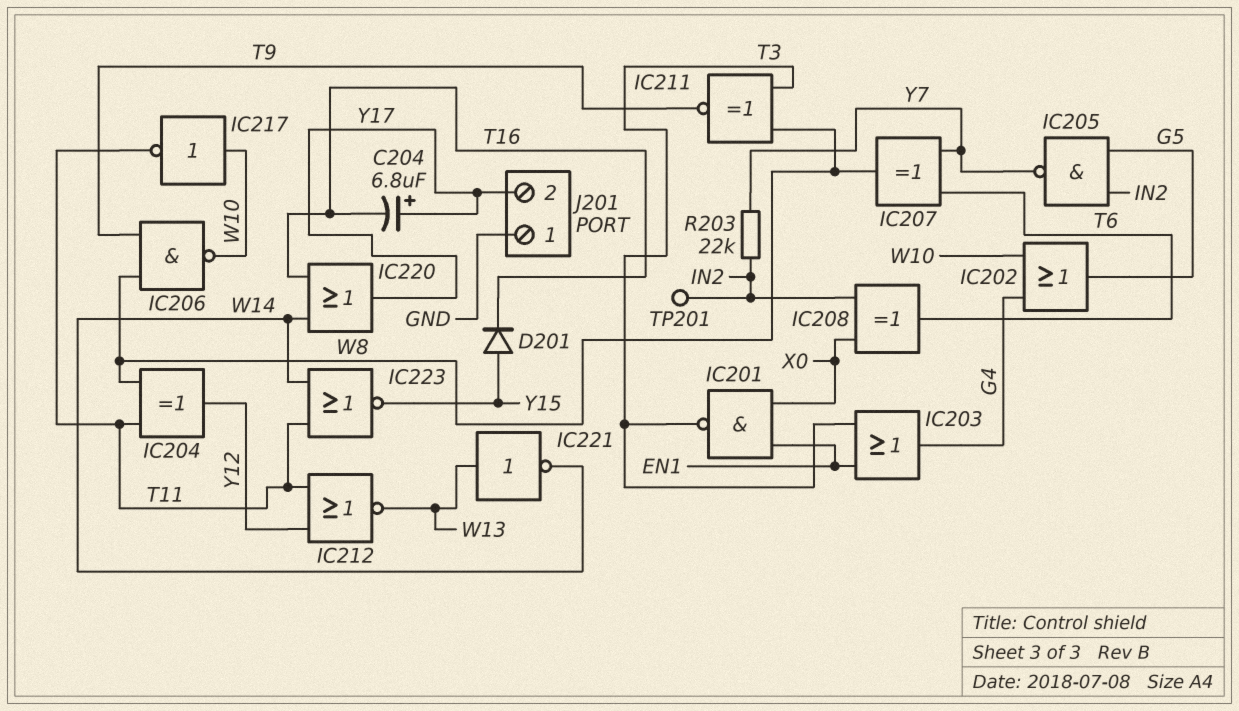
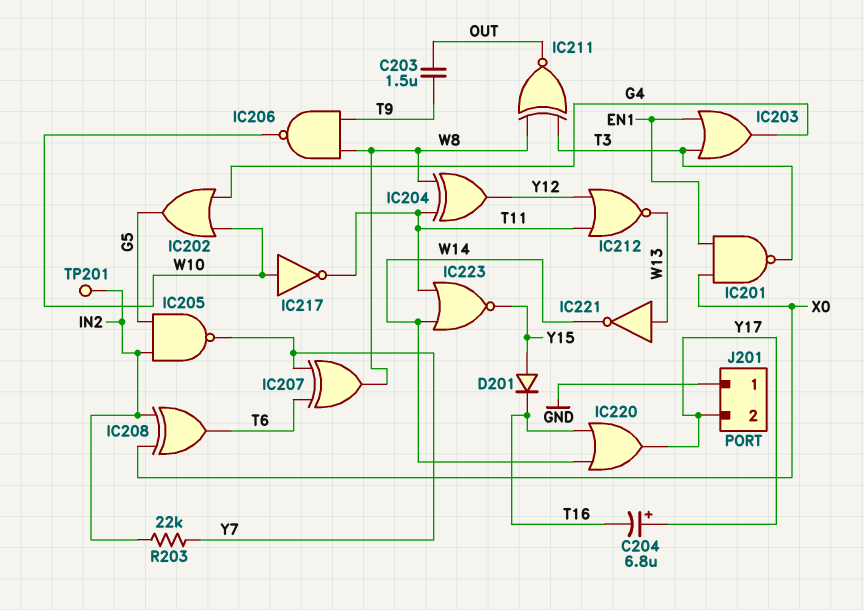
C203: none -> 1.5uF (OUT, T9)
IC211: XNOR (in T3, in W8, out T9) -> XNOR (in T3, in W8, out OUT)

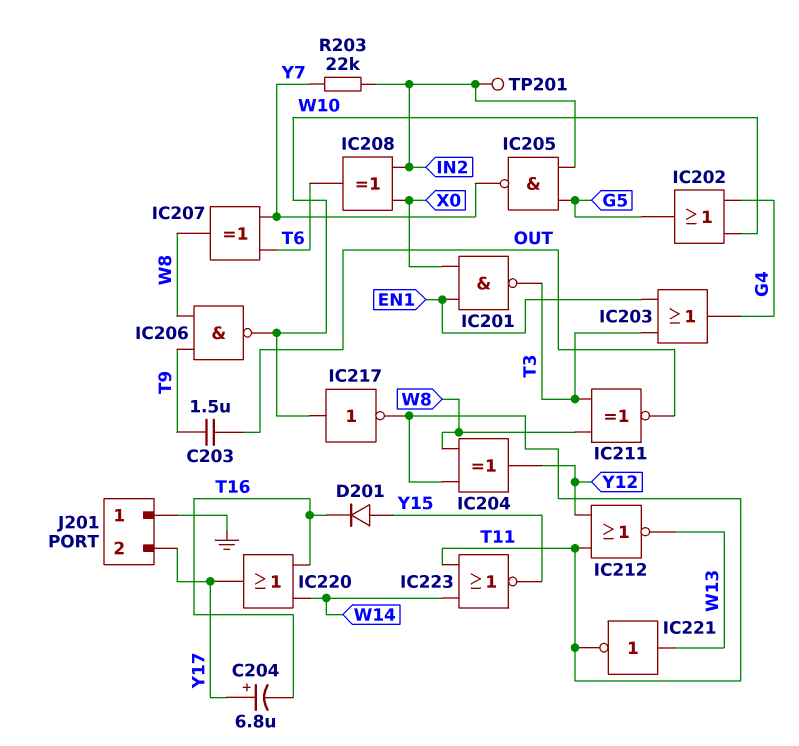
IC221: NOT (in W13, out W14) -> NOT (in W13, out T11)

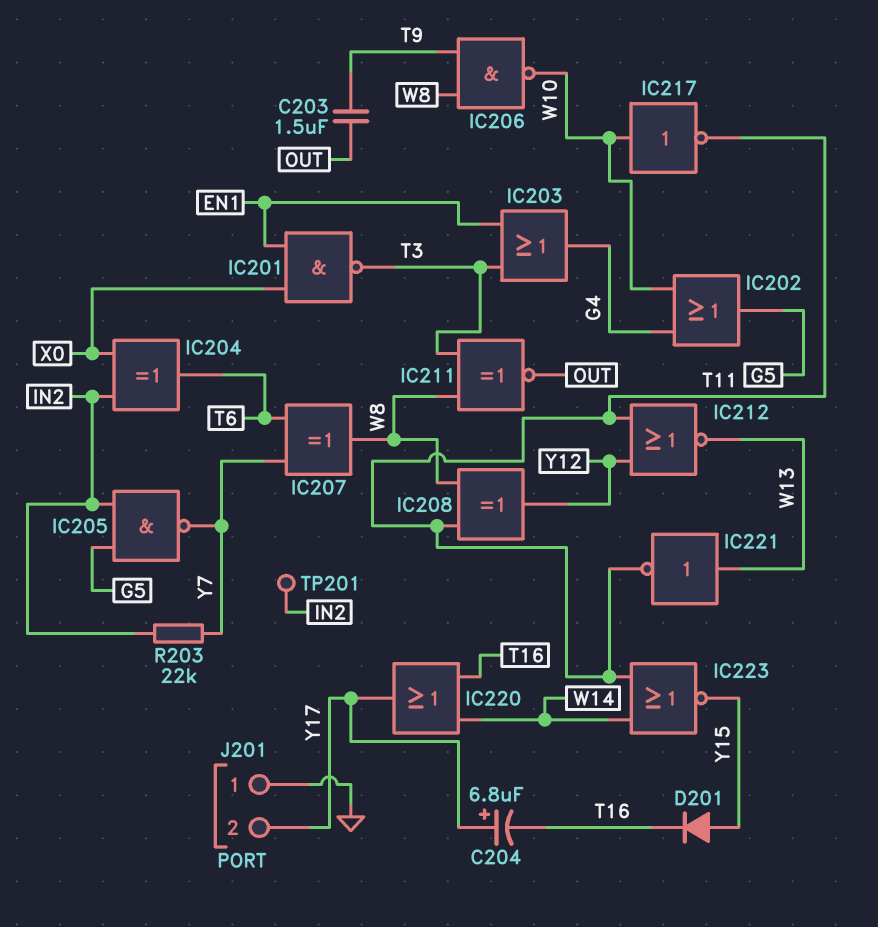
IC204: XOR (in T11, in W8, out Y12) -> XOR (in IN2, in X0, out T6)
IC208: XOR (in IN2, in X0, out T6) -> XOR (in T11, in W8, out Y12)

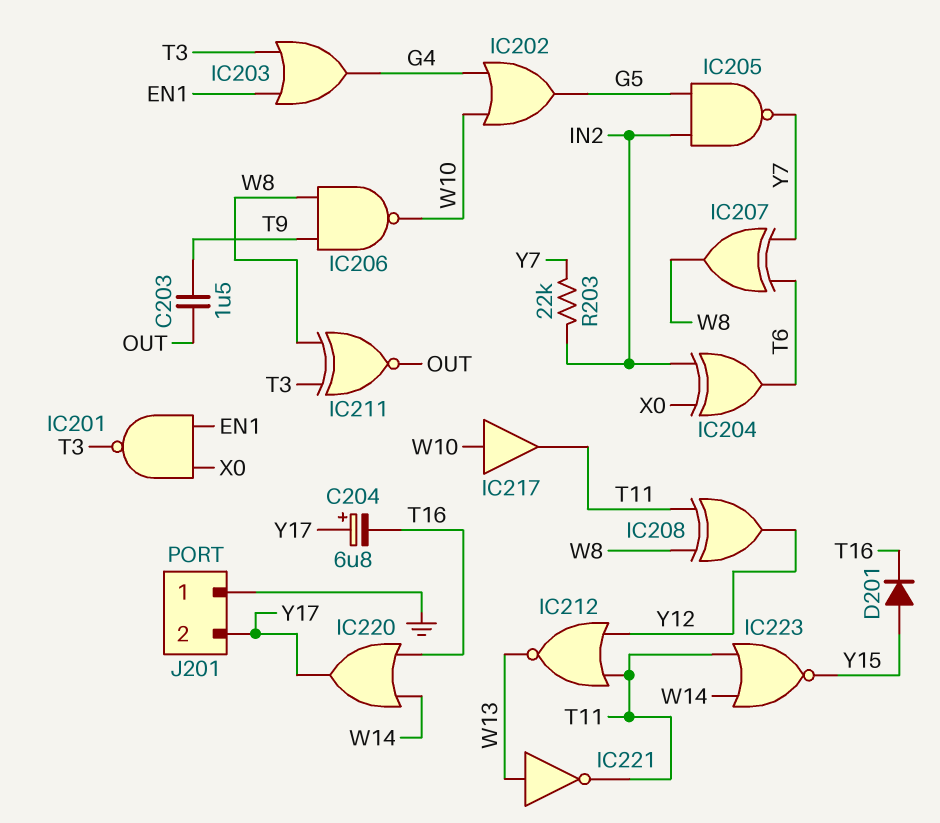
IC217: NOT (in W10, out T11) -> buffer (in W10, out T11)
TP201: test point (IN2) -> none

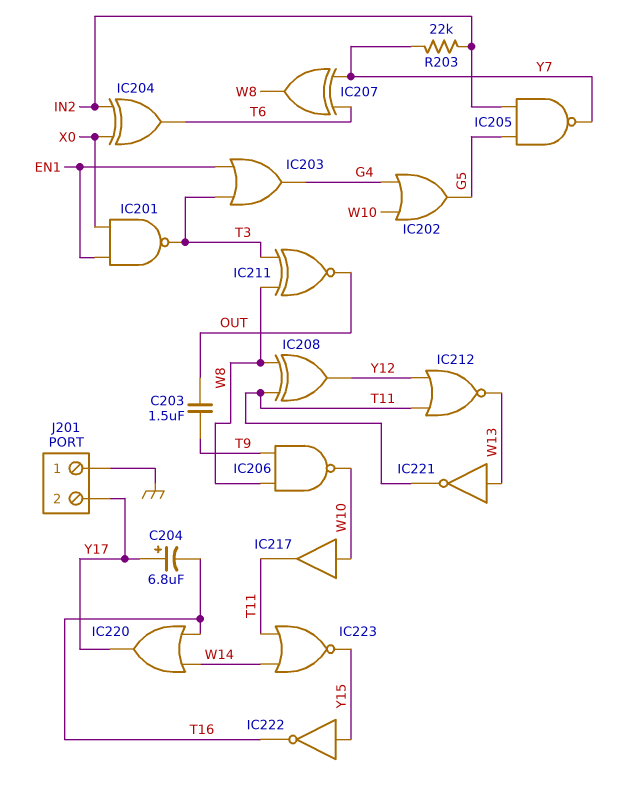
D201: diode (A Y15, K T16) -> none
IC222: none -> NOT (in Y15, out T16)

